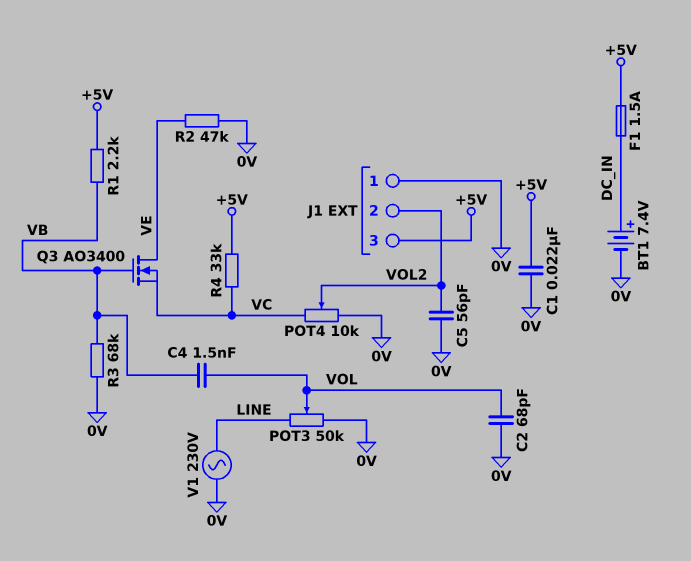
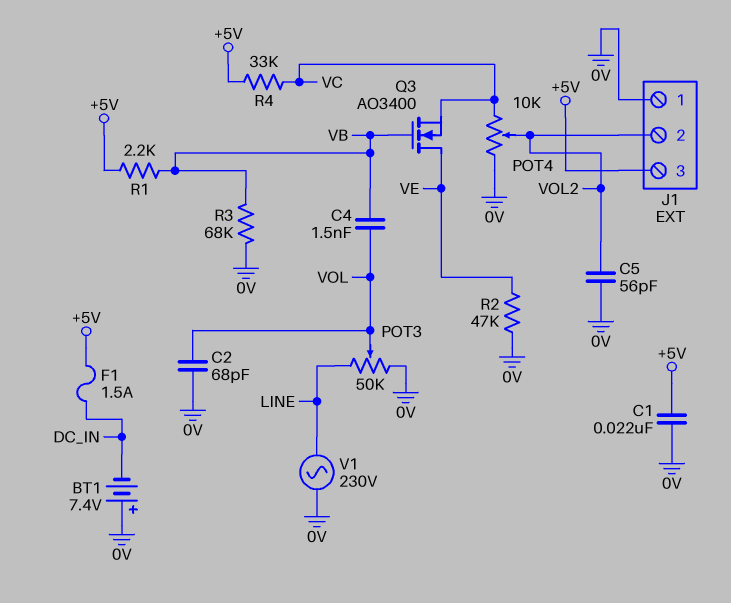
BT1: 7.4V (plus DC_IN, minus 0V) -> 7.4V (plus 0V, minus DC_IN)

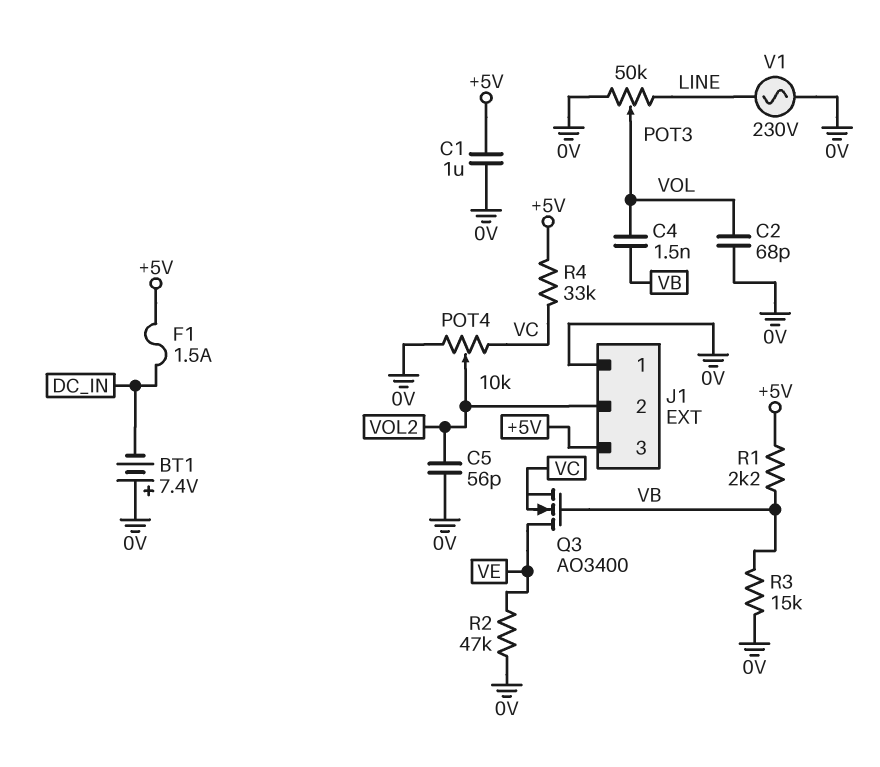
C1: 22nF (+5V, 0V) -> 1uF (+5V, 0V)
R3: 68k (0V, VB) -> 15k (0V, VB)

